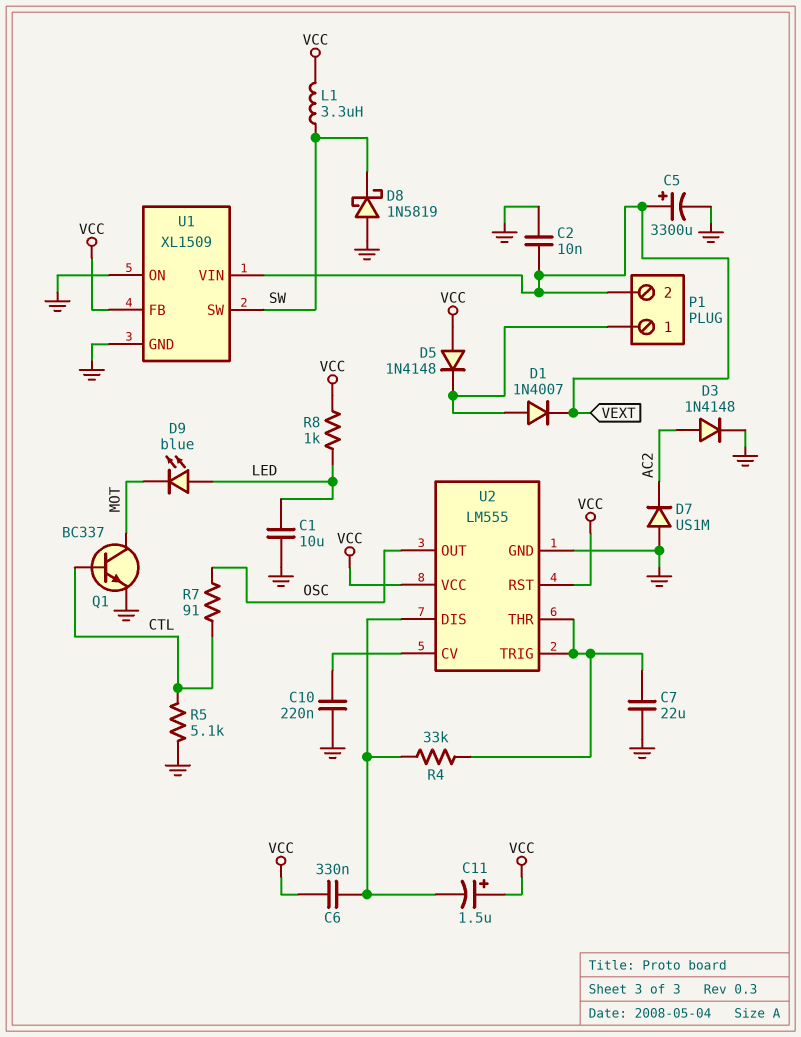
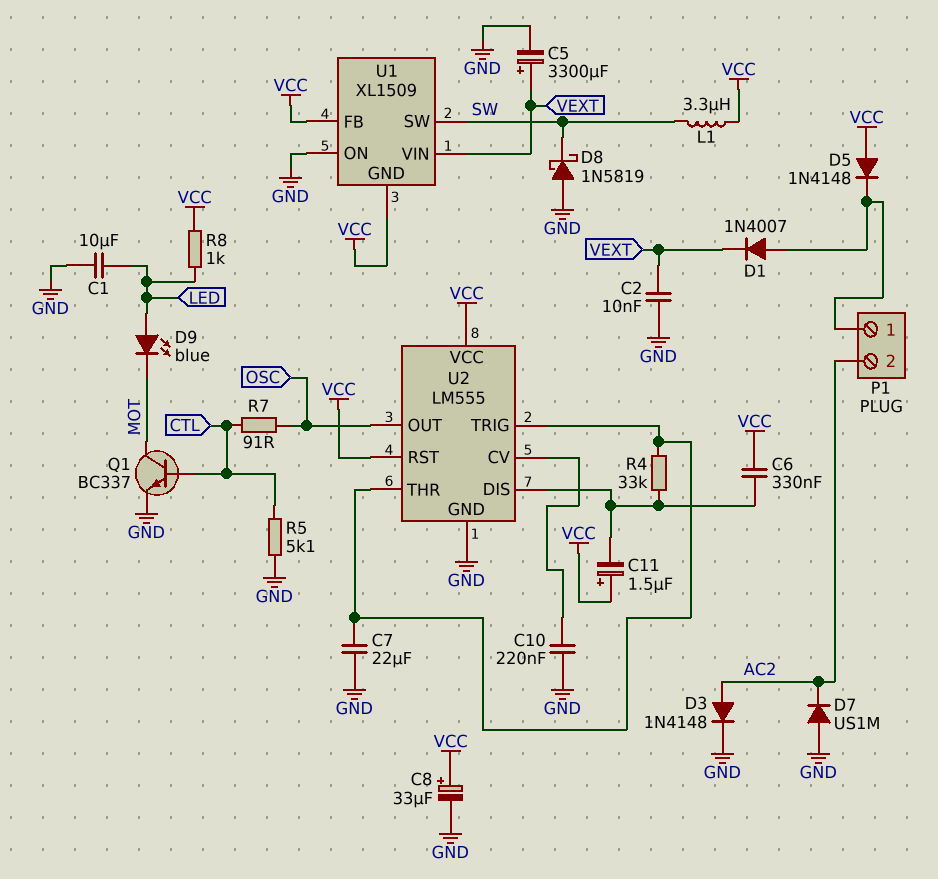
C8: none -> 33uF (plus VCC, minus GND)
P1 pin 2: VEXT -> AC2
U1 pin GND: GND -> VCC

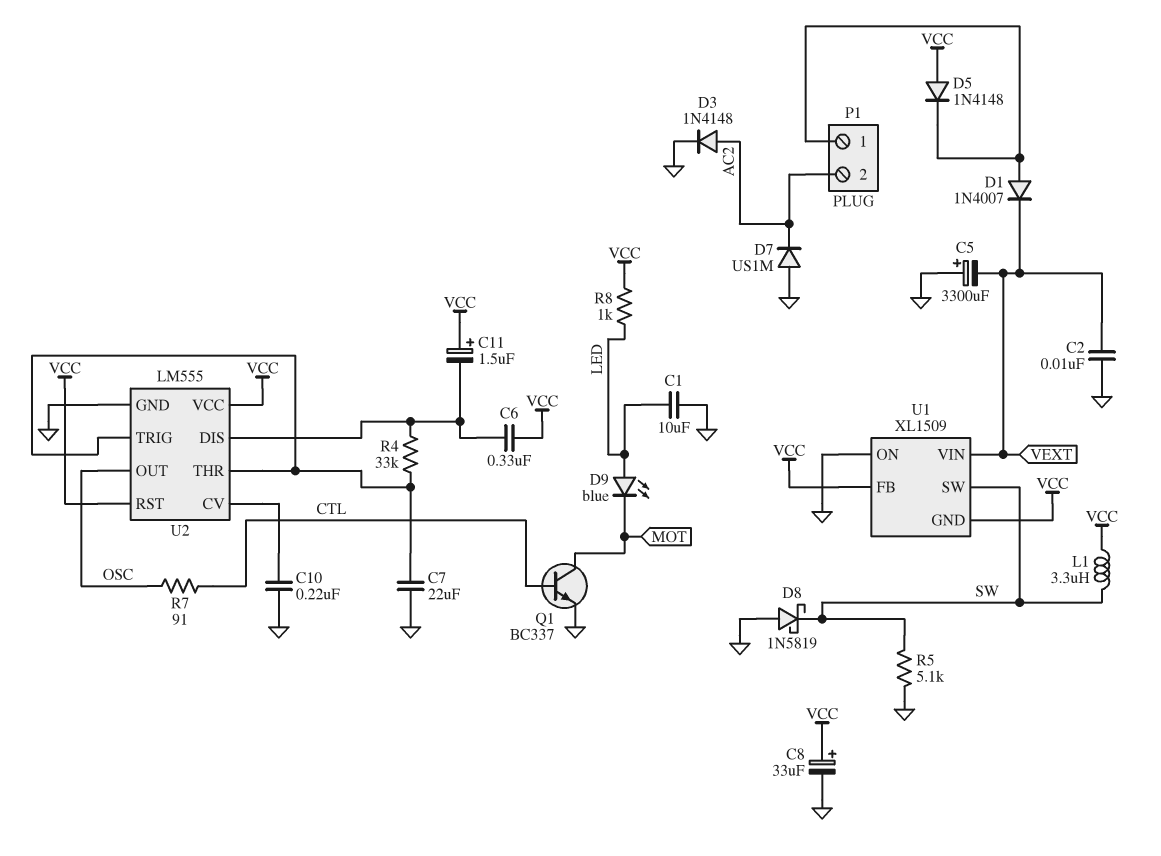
C5: 3300uF (plus VEXT, minus GND) -> 3300uF (plus GND, minus VEXT)
R5: 5.1k (CTL, GND) -> 5.1k (GND, SW)

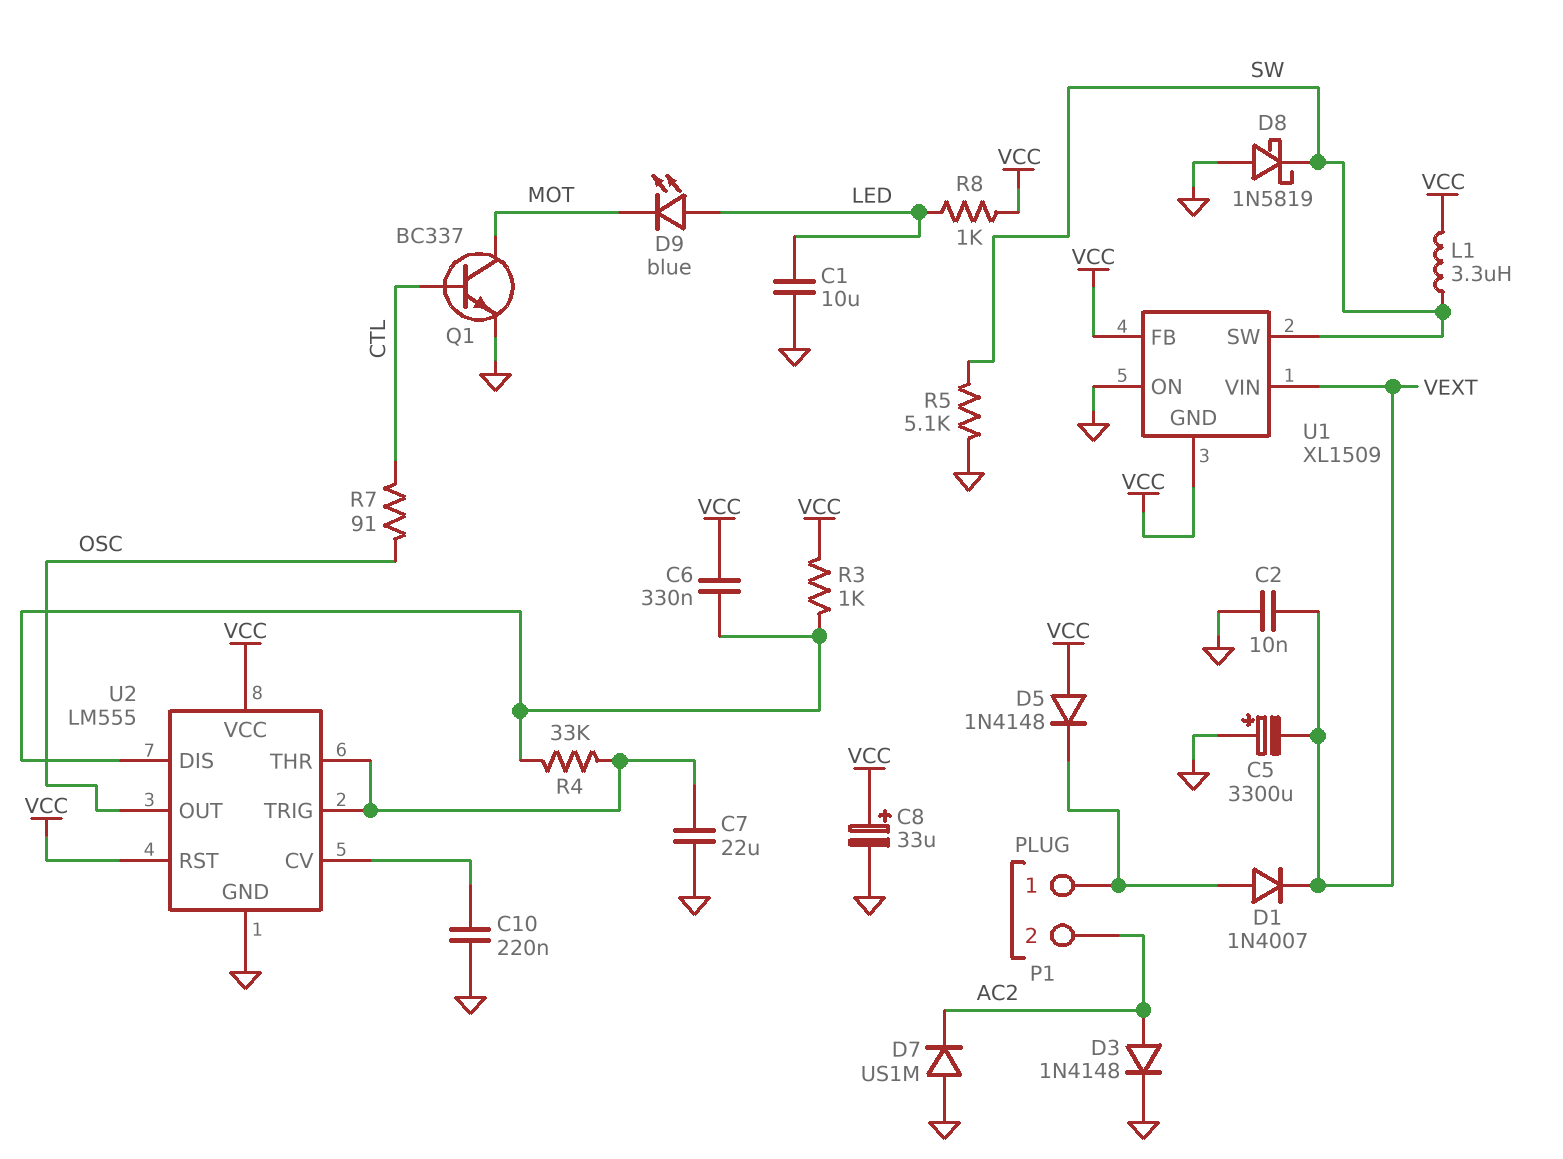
C11: 1.5uF (plus VCC, minus U2/DIS) -> none
R3: none -> 1k (U2/DIS, VCC)

